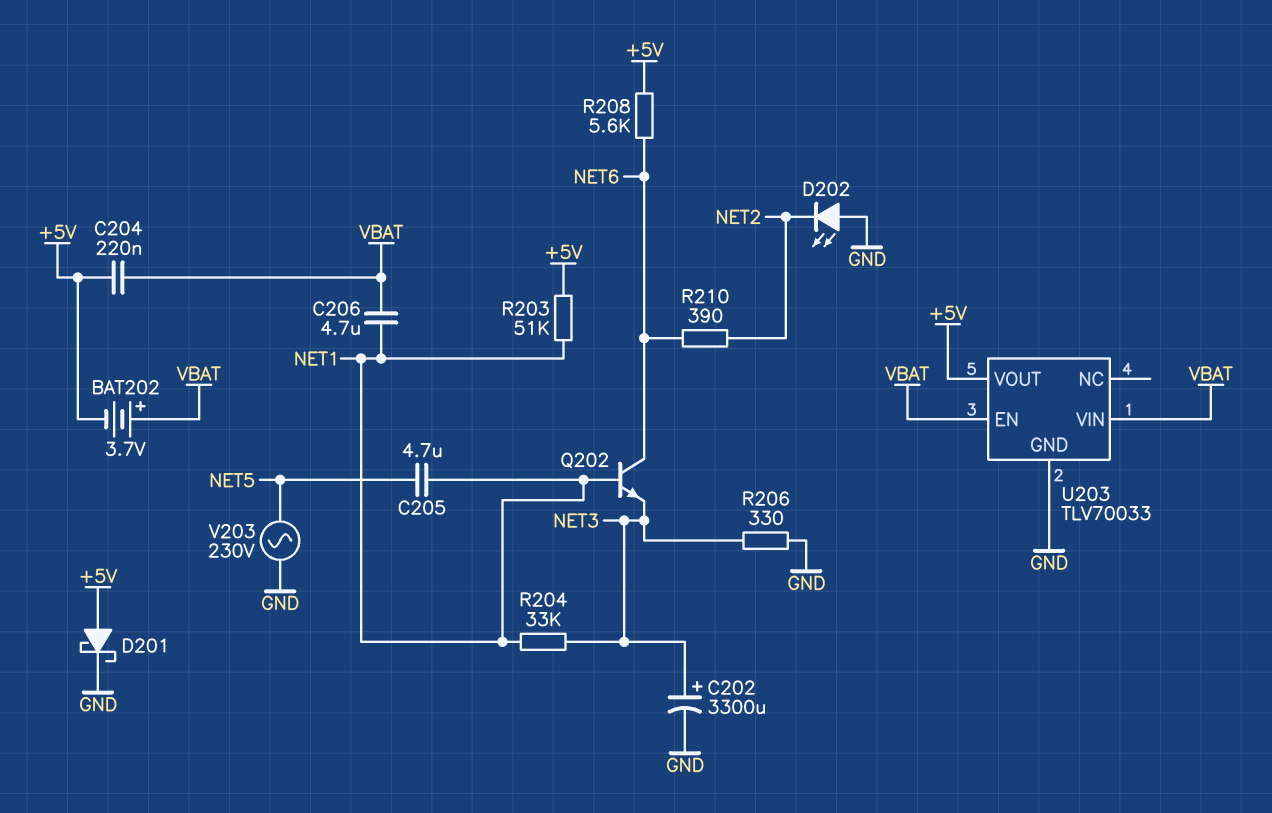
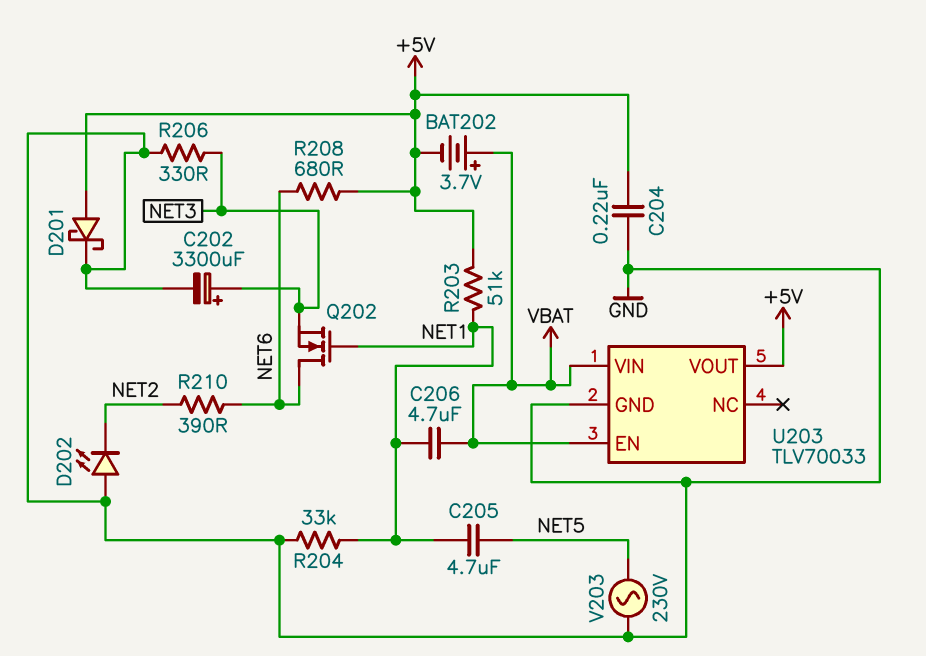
C204: 220nF (+5V, VBAT) -> 220nF (+5V, GND)
Q202: NPN (B NET1, C NET6, E NET3) -> NMOS (G NET1, D NET6, S NET3)
R204: 33k (NET1, NET3) -> 33k (GND, NET1)
R208: 5.6k (+5V, NET6) -> 680 (+5V, NET6)

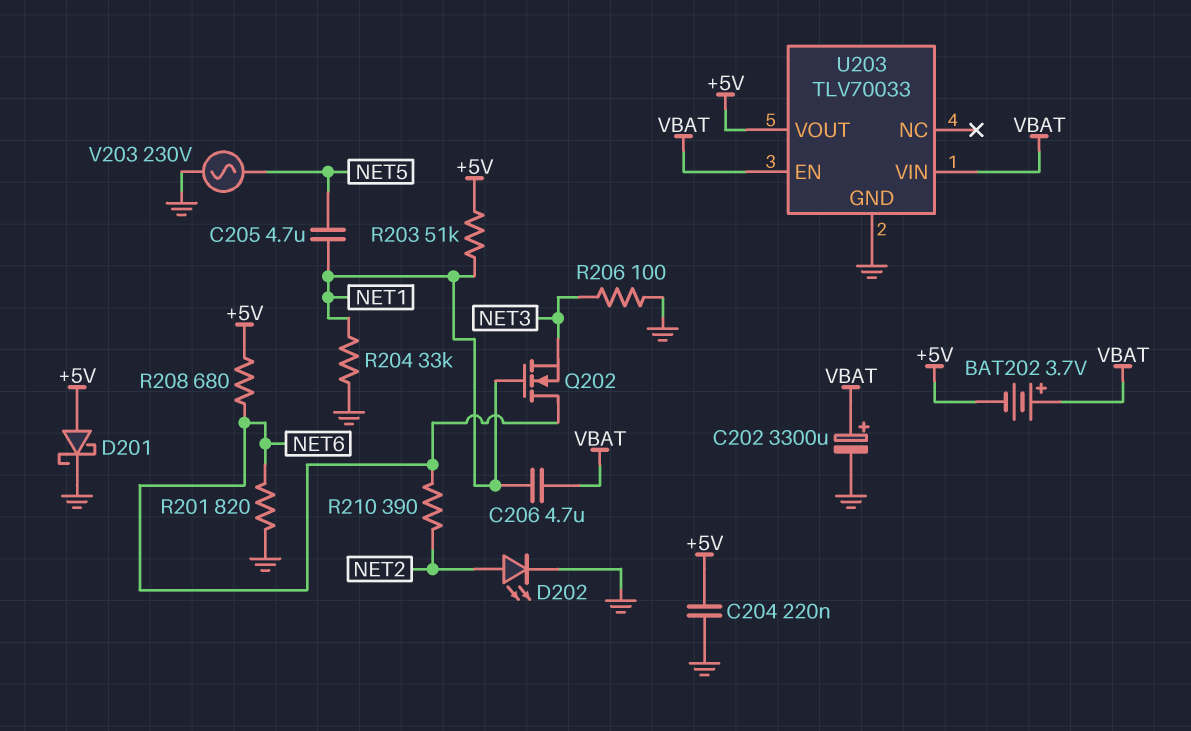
C202: 3300uF (plus NET3, minus GND) -> 3300uF (plus VBAT, minus GND)
D202: LED (A GND, K NET2) -> LED (A NET2, K GND)
R201: none -> 820 (GND, NET6)
R206: 330 (GND, NET3) -> 100 (GND, NET3)

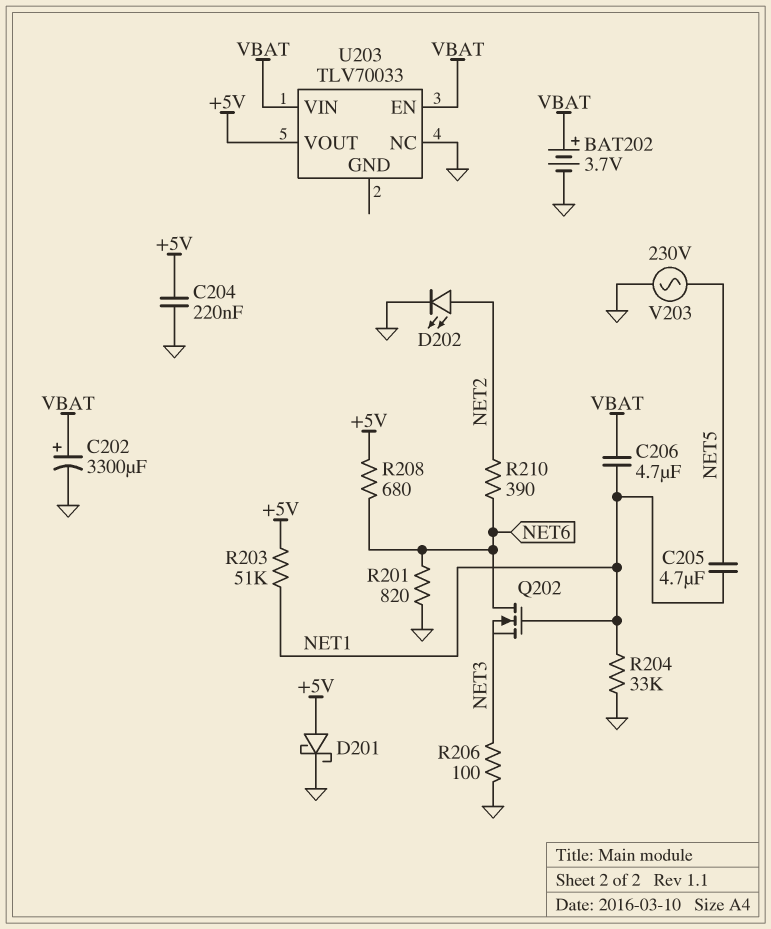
BAT202: 3.7V (plus VBAT, minus +5V) -> 3.7V (plus VBAT, minus GND)
U203 pin GND: GND -> none
U203 pin NC: none -> GND

